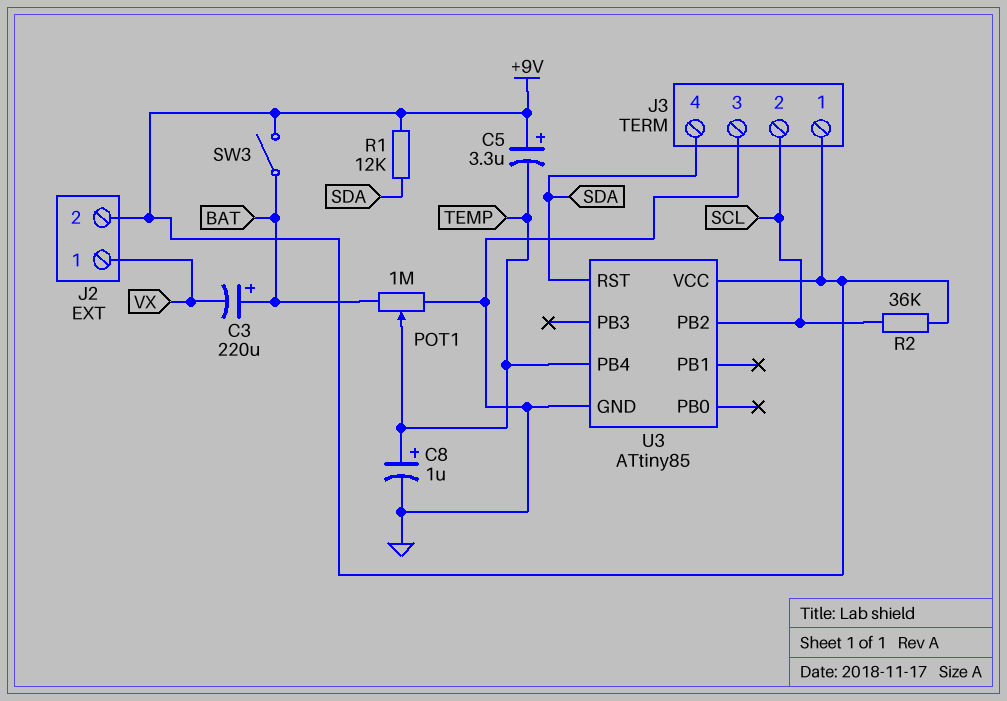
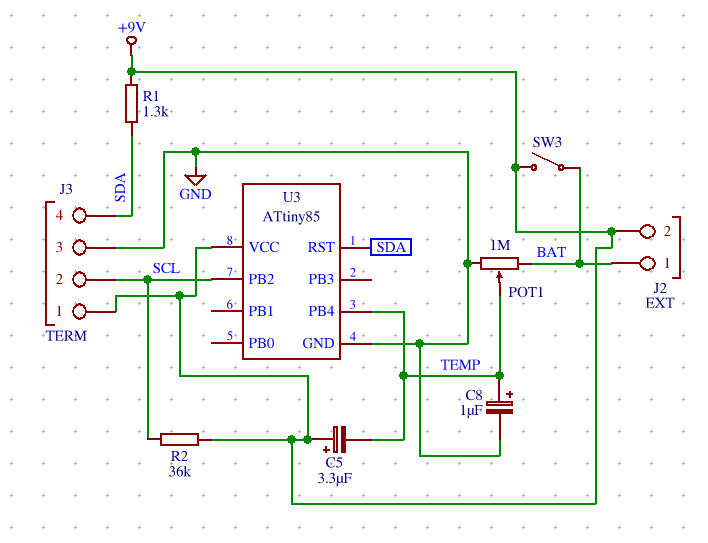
C3: 220uF (plus BAT, minus VX) -> none
J2 pin 1: VX -> BAT
R1: 12k (+9V, SDA) -> 1.3k (+9V, SDA)

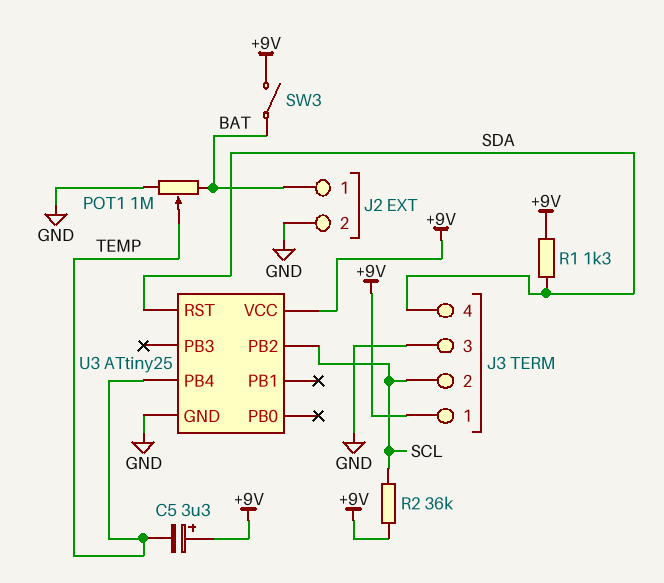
C8: 1uF (plus TEMP, minus GND) -> none
J2 pin 2: +9V -> GND
U3: ATtiny85 -> ATtiny25

